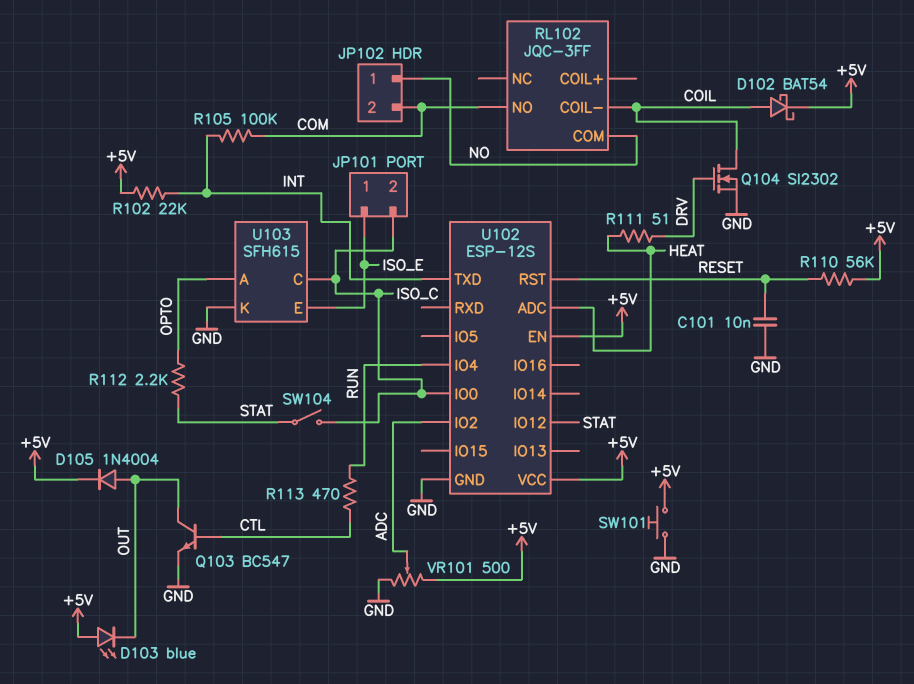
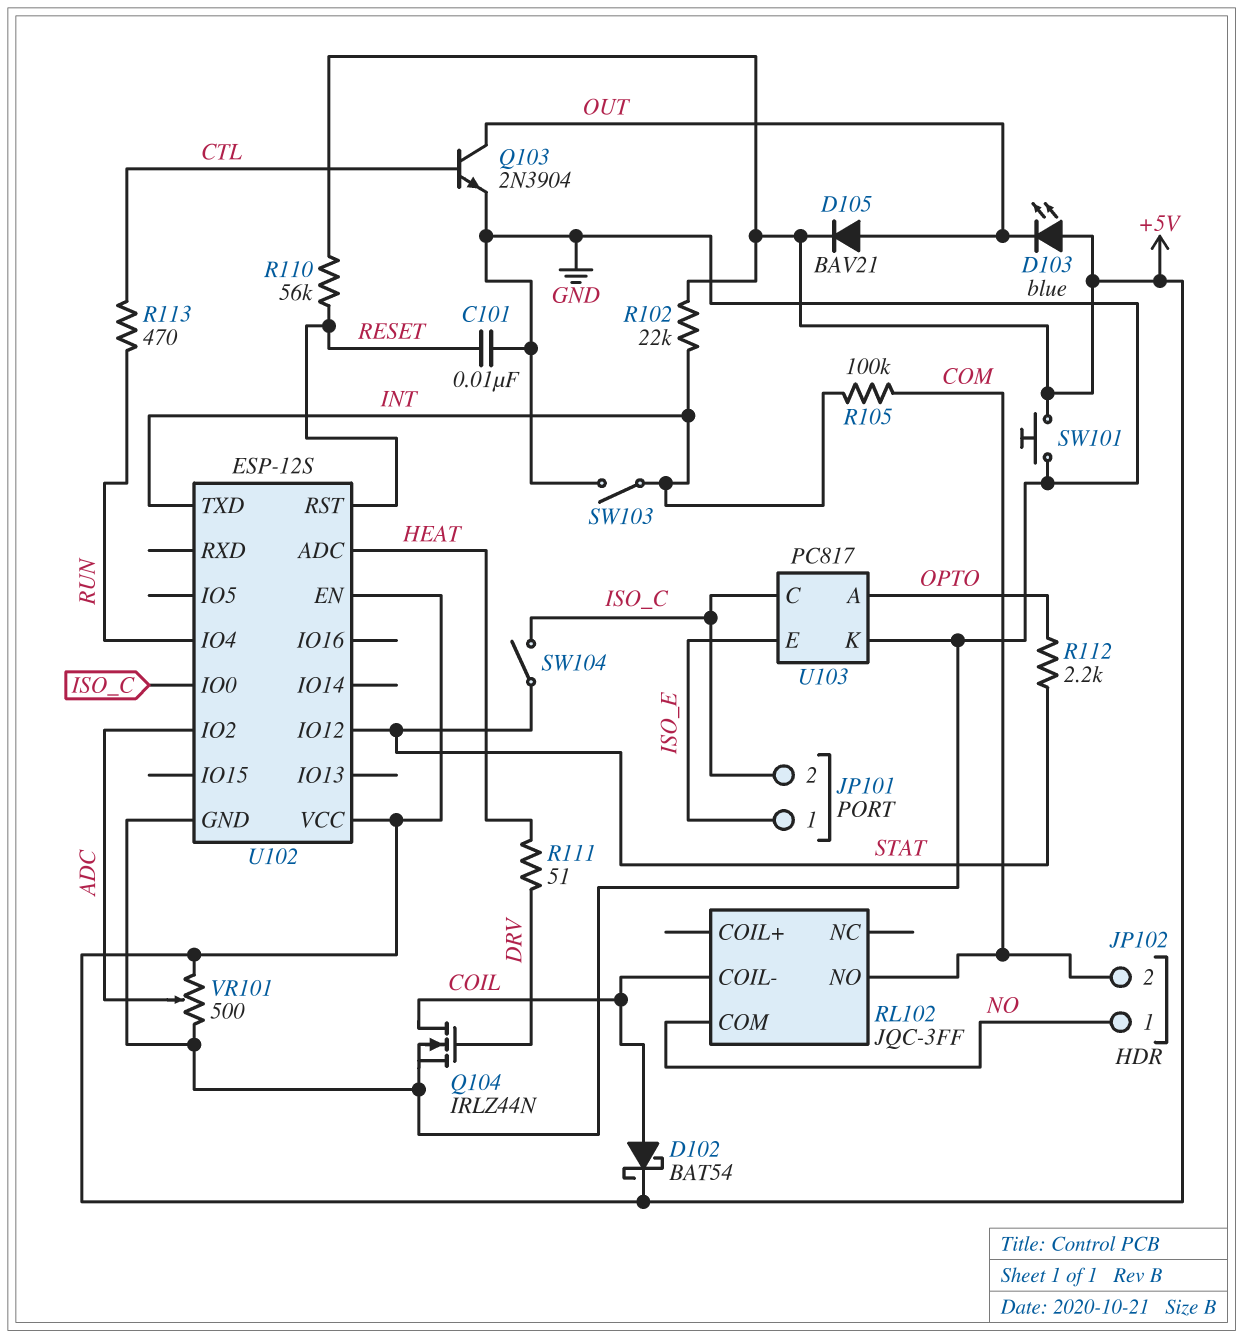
D105: diode 1N4004 (A OUT, K +5V) -> diode BAV21 (A OUT, K +5V)
Q103: NPN BC547 (B CTL, C OUT, E GND) -> NPN 2N3904 (B CTL, C OUT, E GND)
Q104: NMOS SI2302 (G DRV, D COIL, S GND) -> NMOS IRLZ44N (G DRV, D COIL, S GND)
SW103: none -> switch (GND, INT)
U103: SFH615 -> PC817

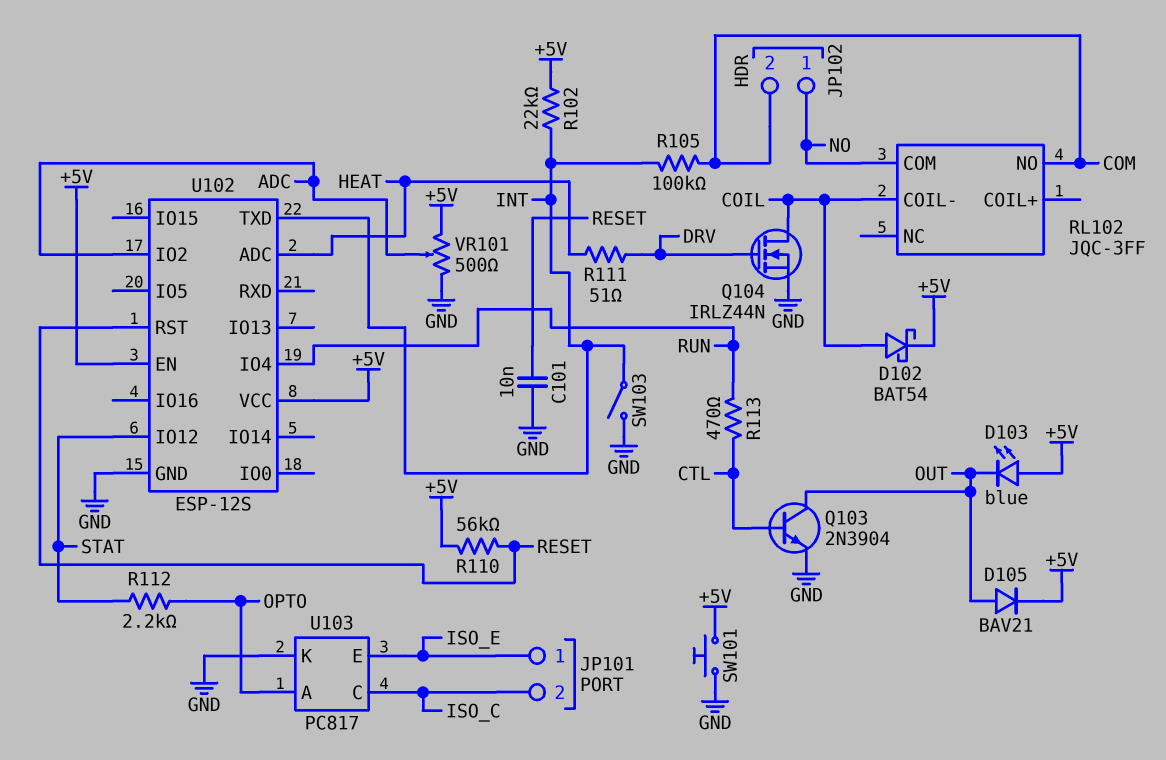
SW104: switch (ISO_C, STAT) -> none
U102 pin IO0: ISO_C -> none

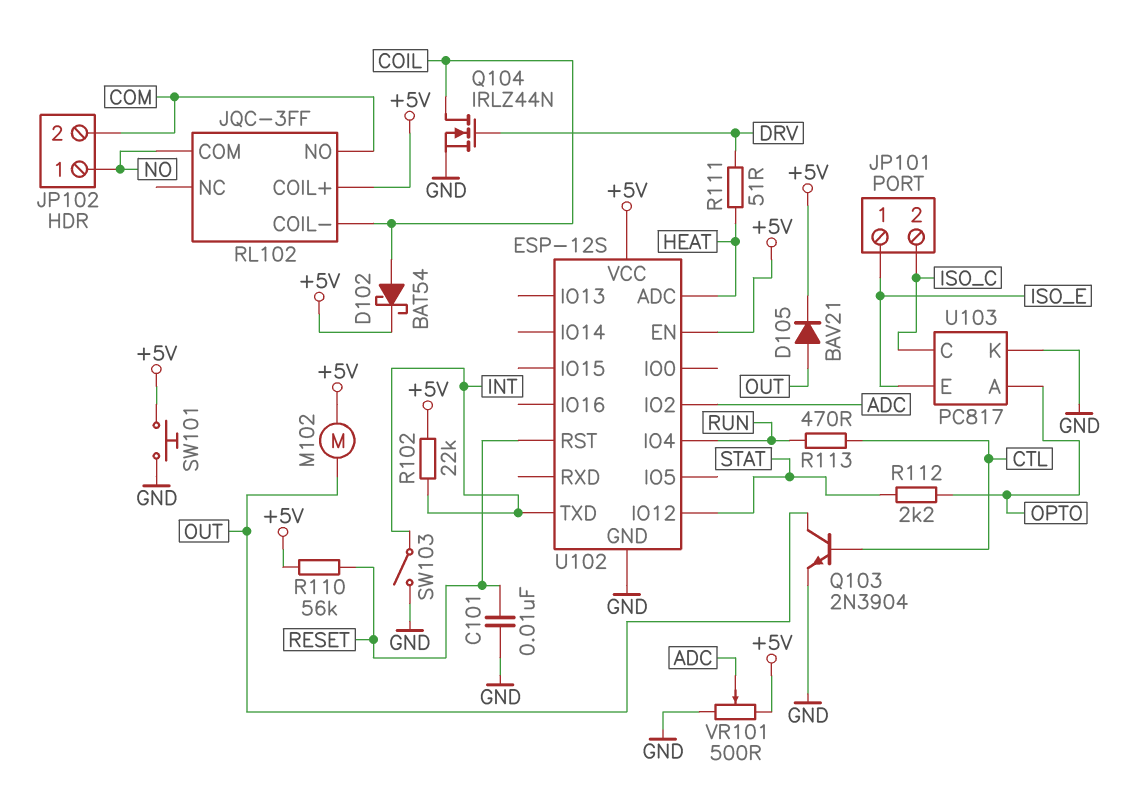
D103: LED blue (A +5V, K OUT) -> none
M102: none -> motor (+5V, OUT)
R105: 100k (COM, INT) -> none
RL102 pin COIL+: none -> +5V

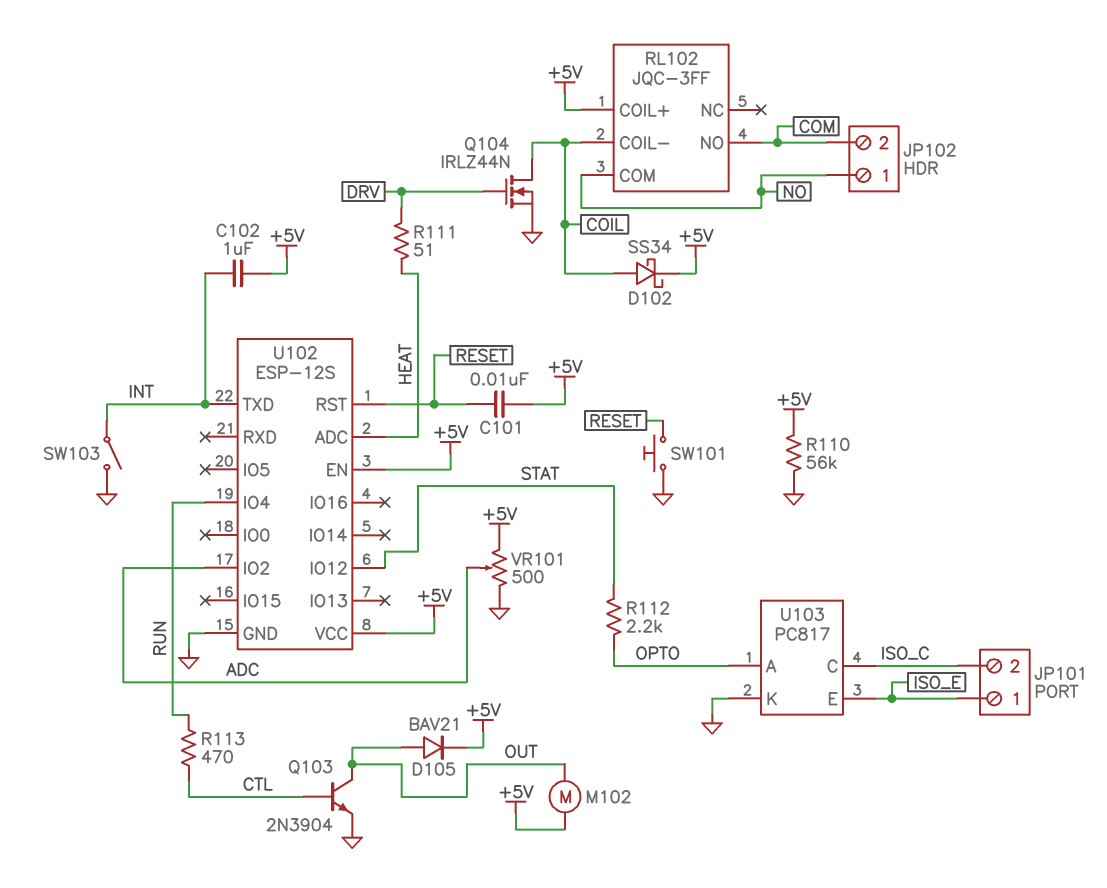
C101: 10nF (GND, RESET) -> 10nF (+5V, RESET)
C102: none -> 1uF (+5V, INT)
D102: schottky BAT54 (A COIL, K +5V) -> schottky SS34 (A COIL, K +5V)
R102: 22k (+5V, INT) -> none
R110: 56k (+5V, RESET) -> 56k (+5V, GND)
SW101: button (+5V, GND) -> button (GND, RESET)

